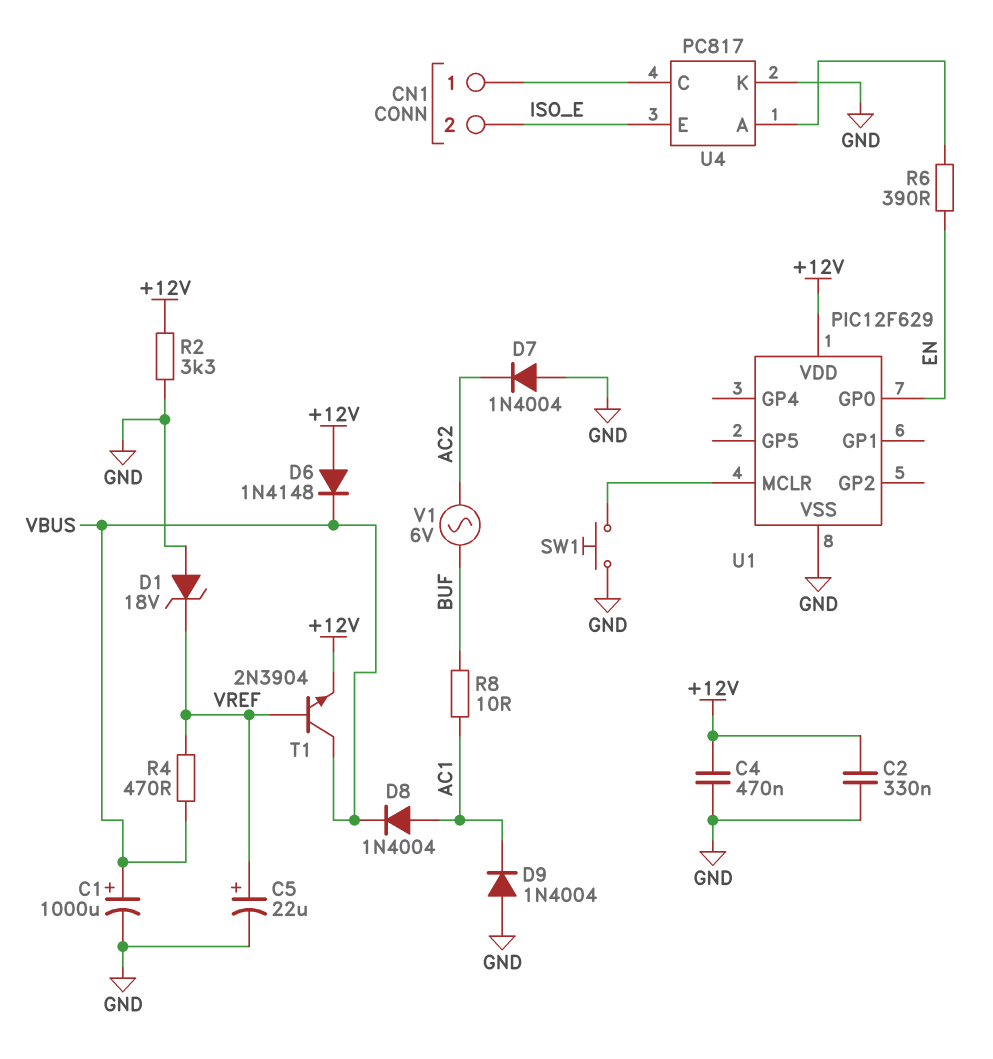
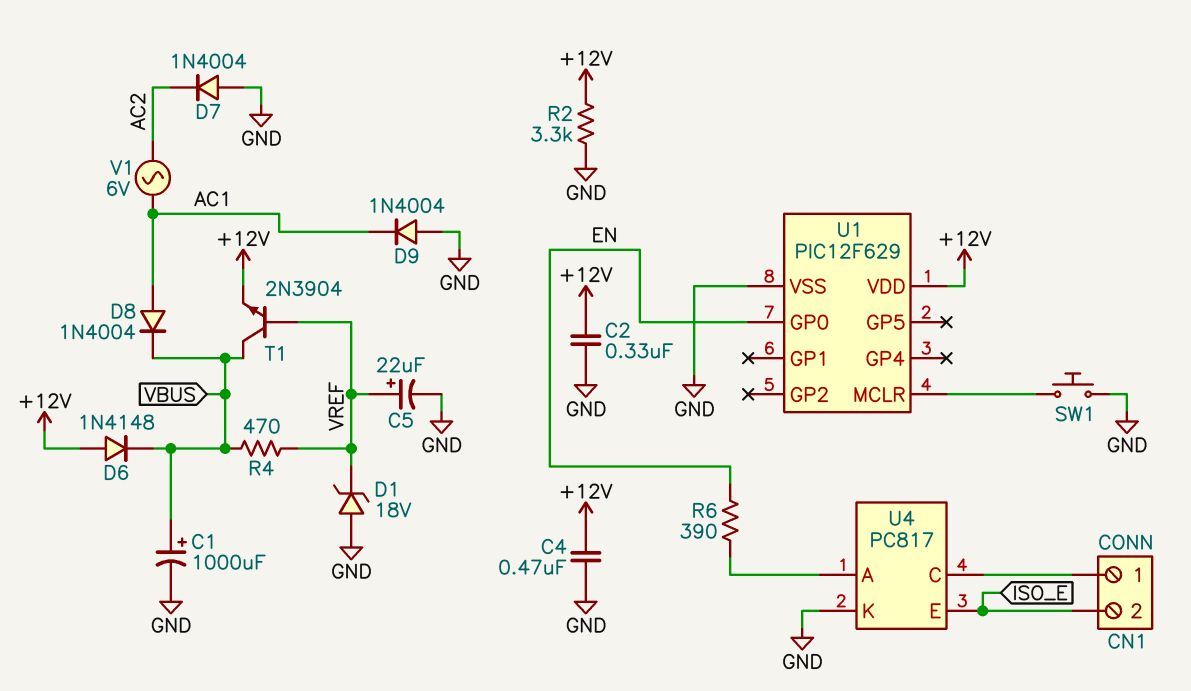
R8: 10 (AC1, BUF) -> none
V1: AC 6V (AC2, BUF) -> AC 6V (AC1, AC2)

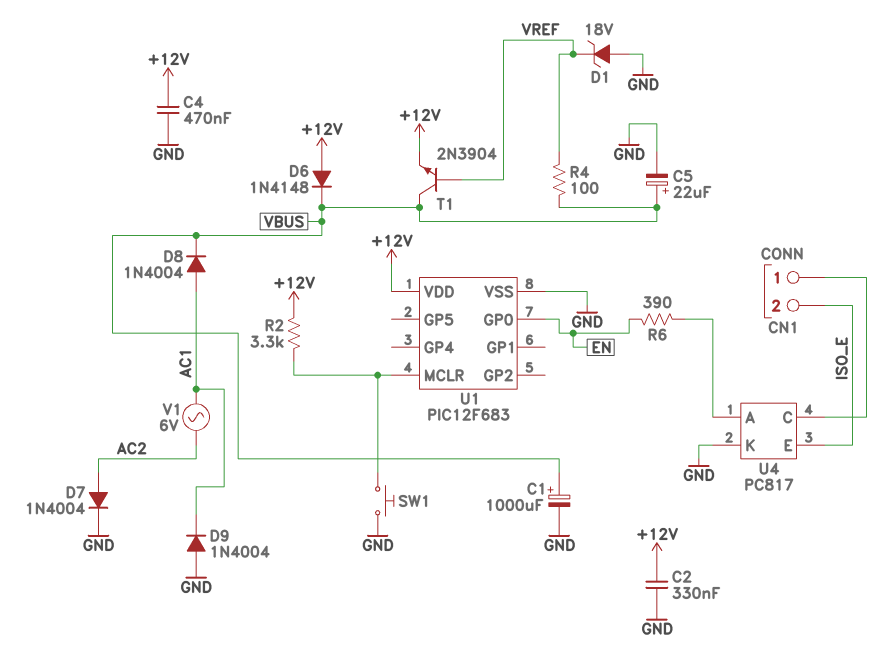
C5: 22uF (plus VREF, minus GND) -> 22uF (plus VBUS, minus GND)
D7: diode 1N4004 (A GND, K AC2) -> diode 1N4004 (A AC2, K GND)
R2: 3.3k (+12V, GND) -> 3.3k (+12V, U1/MCLR)
R4: 470 (VBUS, VREF) -> 100 (VBUS, VREF)
U1: PIC12F629 -> PIC12F683

